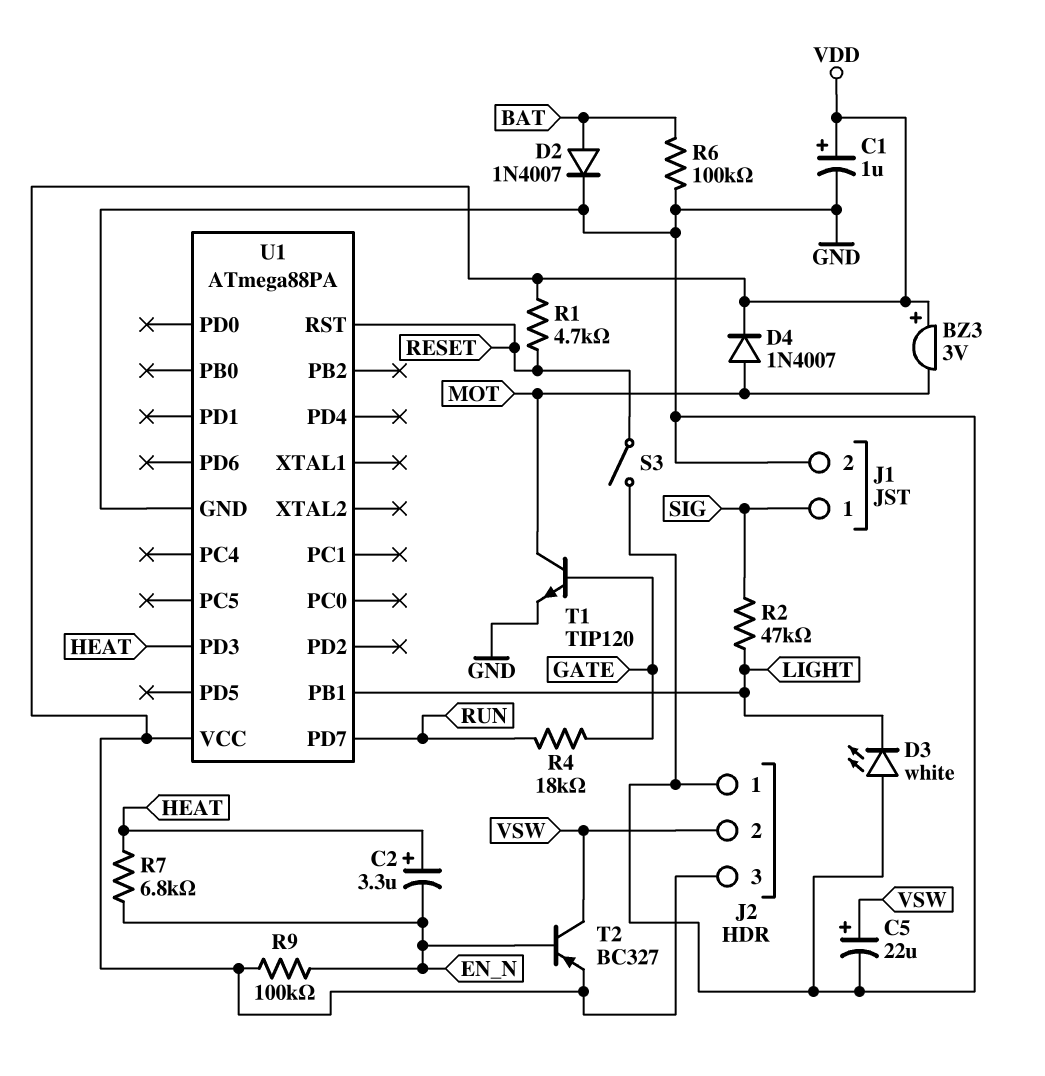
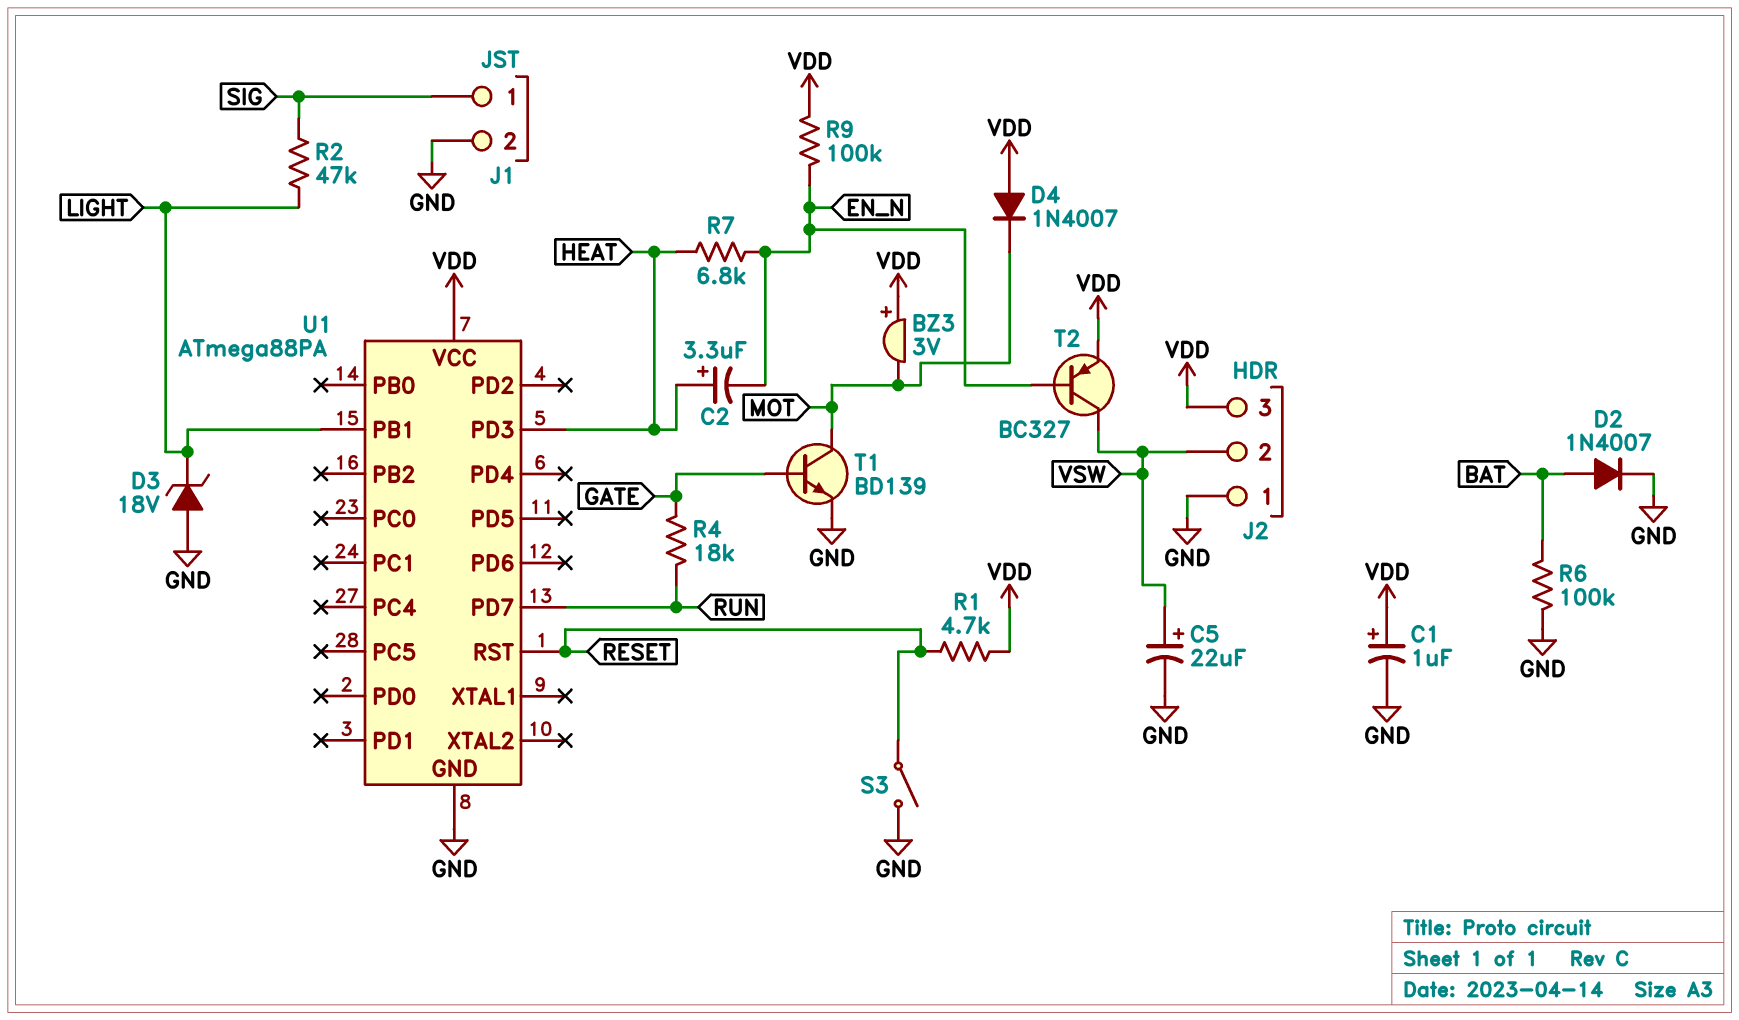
D3: LED white (A GND, K LIGHT) -> zener 18V (A GND, K LIGHT)
D4: diode 1N4007 (A MOT, K VDD) -> diode 1N4007 (A VDD, K MOT)
T1: NPN TIP120 (B GATE, C MOT, E GND) -> NPN BD139 (B GATE, C MOT, E GND)

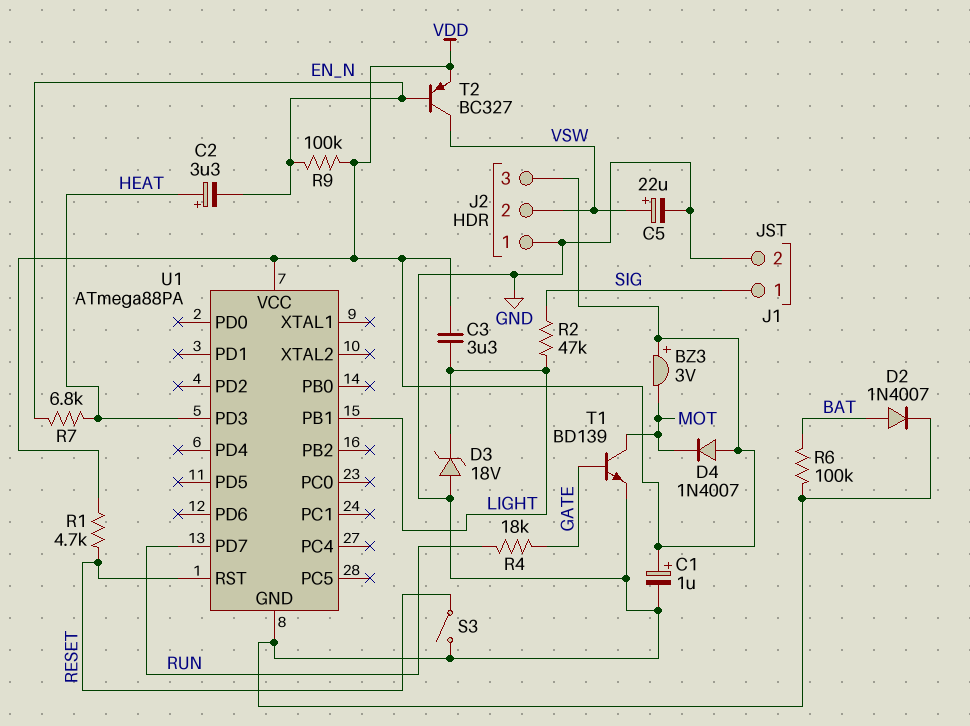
C3: none -> 3.3uF (LIGHT, VDD)

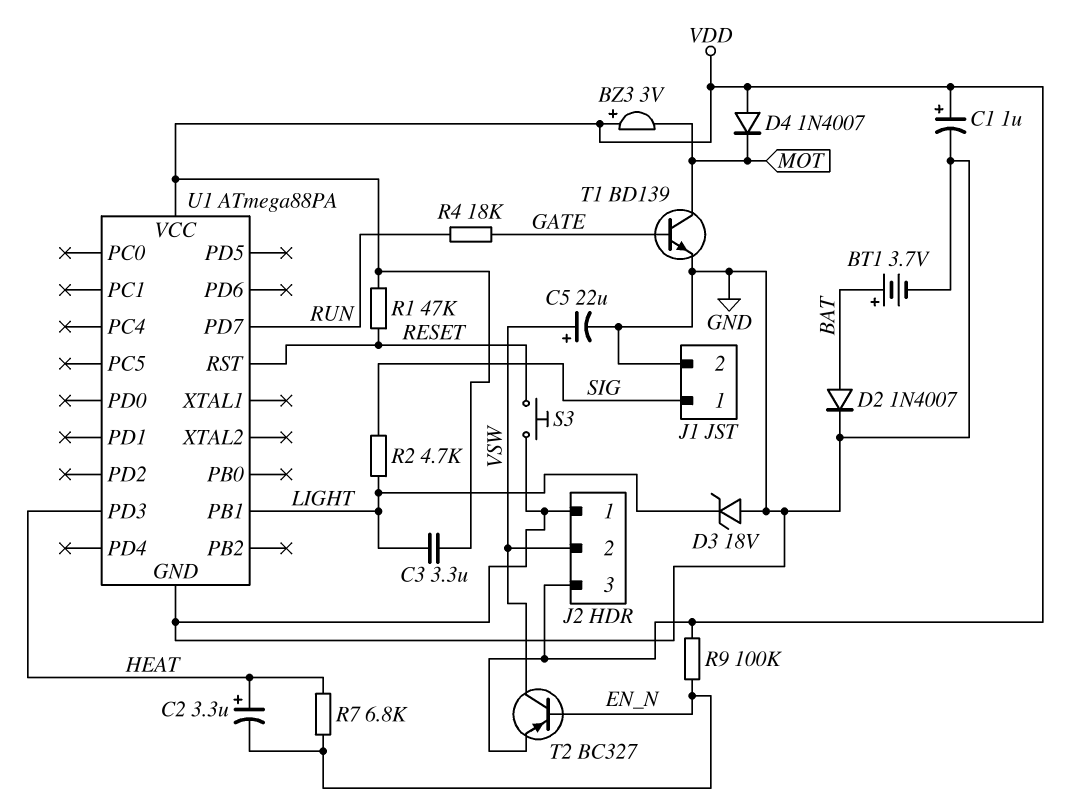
BT1: none -> 3.7V (plus BAT, minus GND)
R1: 4.7k (RESET, VDD) -> 47k (RESET, VDD)
R2: 47k (LIGHT, SIG) -> 4.7k (LIGHT, SIG)
R6: 100k (BAT, GND) -> none
S3: switch (GND, RESET) -> button (GND, RESET)

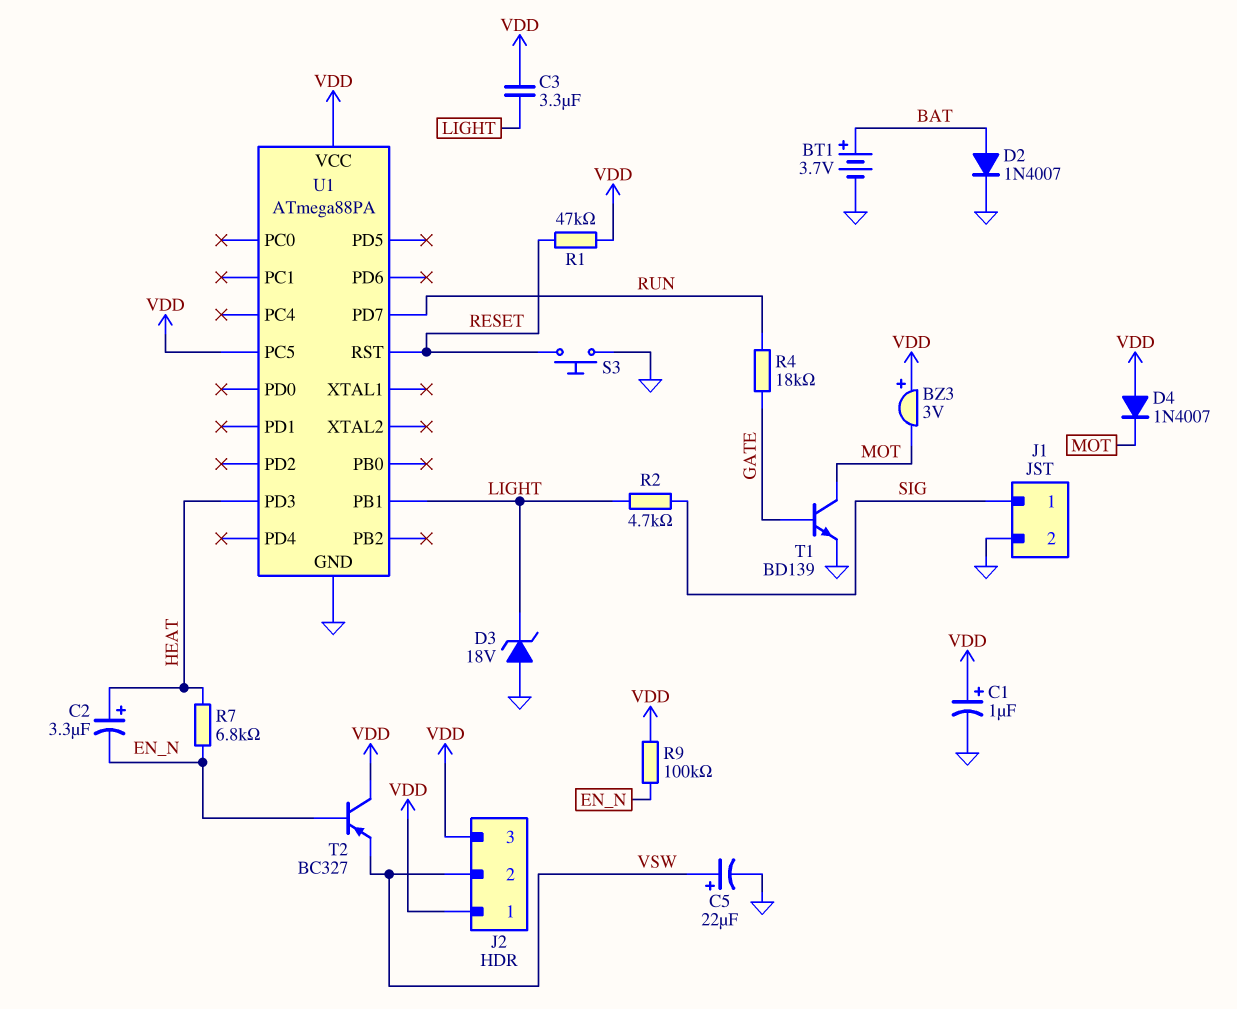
J2 pin 1: GND -> VDD
T2: PNP BC327 (B EN_N, C VSW, E VDD) -> PNP BC327 (B EN_N, C VDD, E VSW)
U1 pin PC5: none -> VDD

